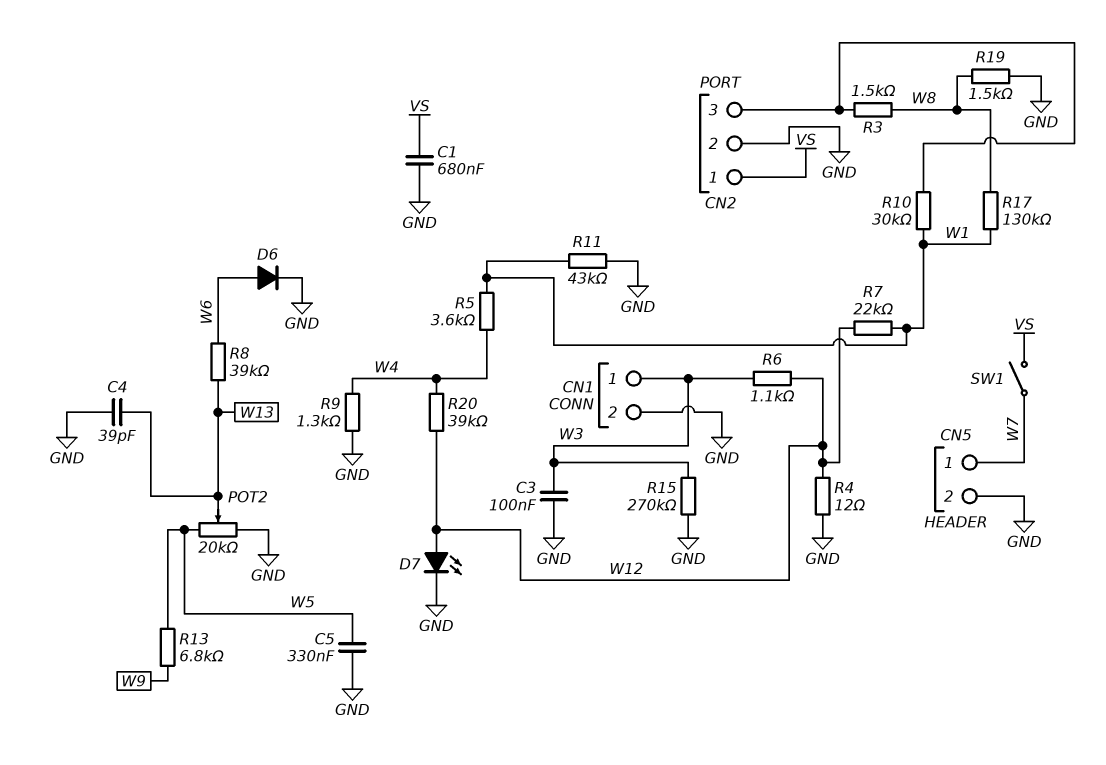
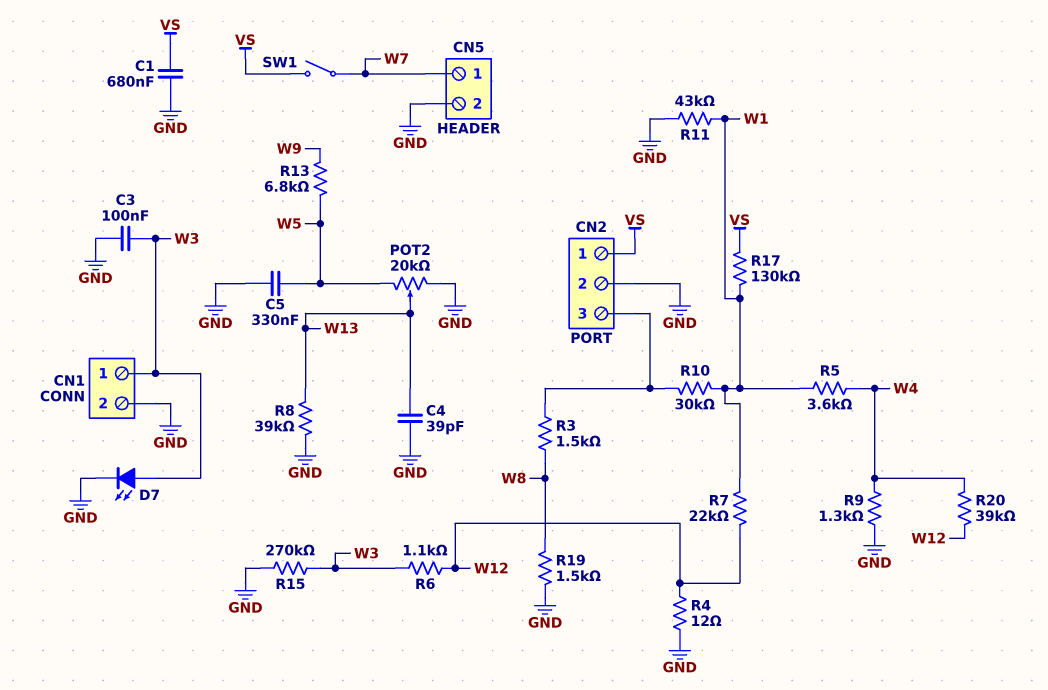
D6: diode (A W6, K GND) -> none
D7: LED (A W12, K GND) -> LED (A W3, K GND)
R8: 39k (W6, W13) -> 39k (GND, W13)
R17: 130k (W1, W8) -> 130k (VS, W1)

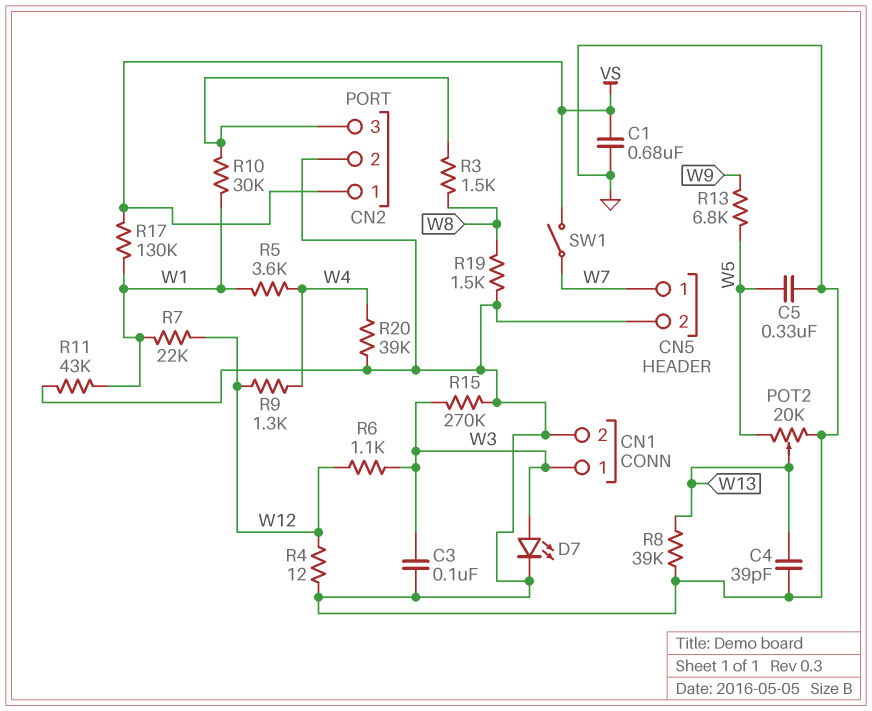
R9: 1.3k (GND, W4) -> 1.3k (W4, W12)
R20: 39k (W4, W12) -> 39k (GND, W4)

